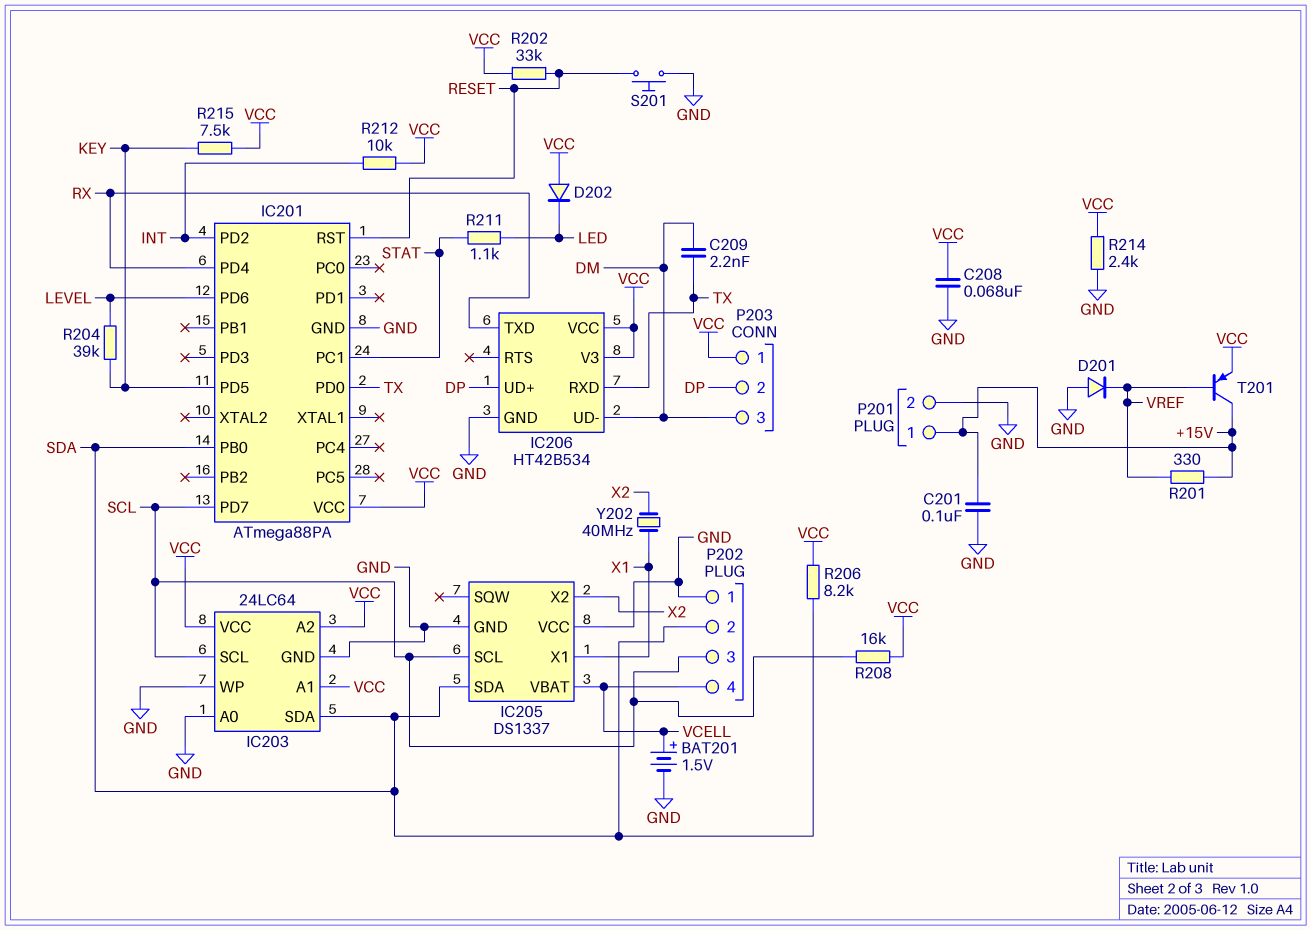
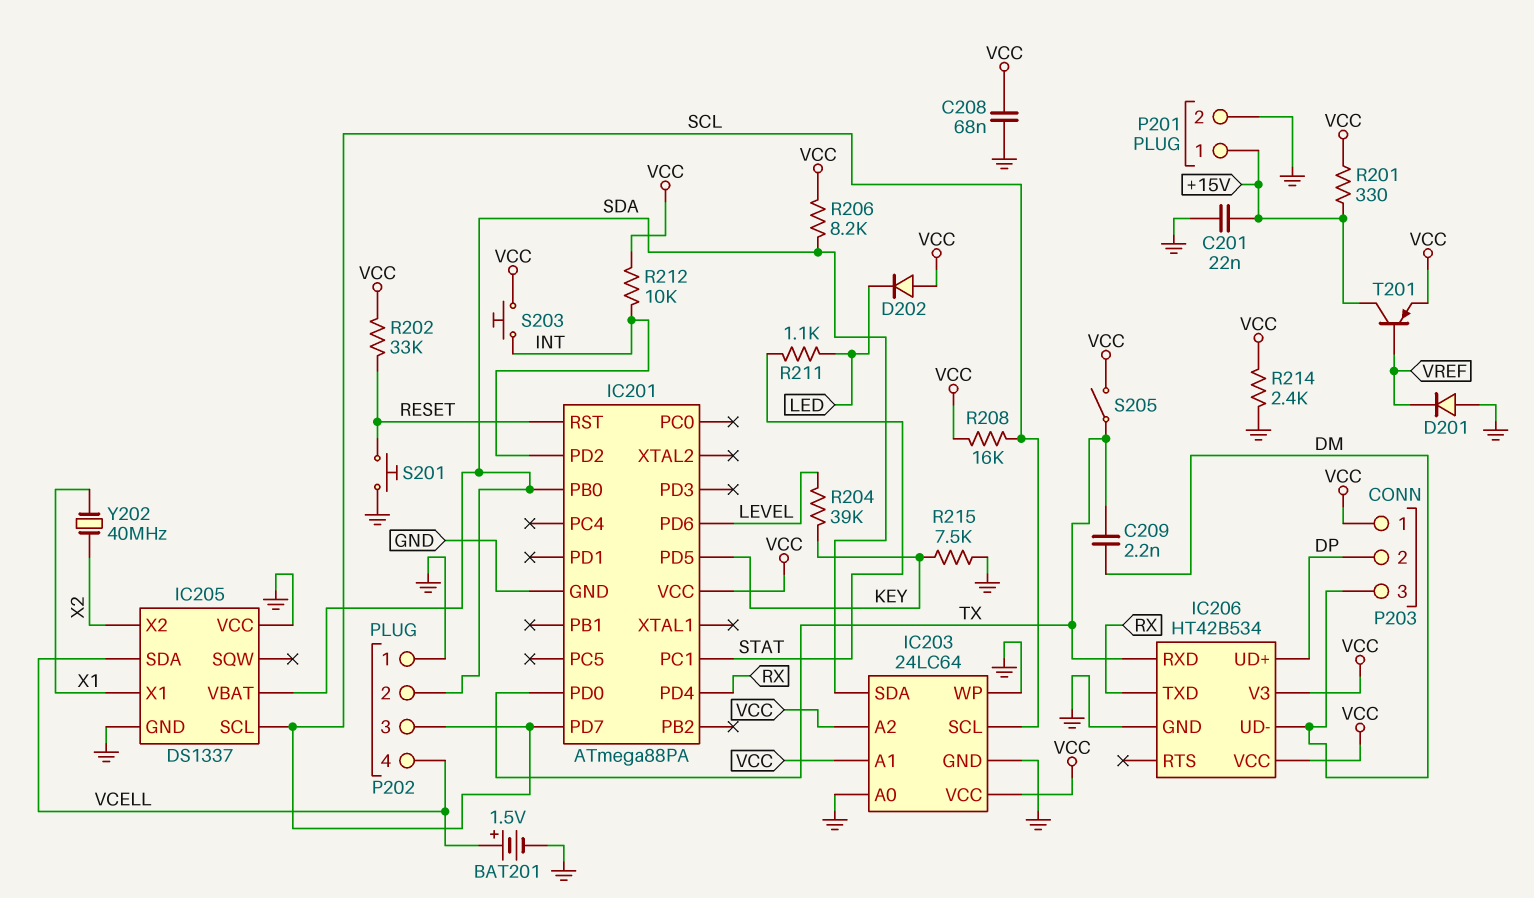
C201: 100nF (+15V, GND) -> 22nF (+15V, GND)
IC205 pin SDA: SDA -> VCELL
IC205 pin VBAT: VCELL -> SDA
R201: 330 (+15V, VREF) -> 330 (+15V, VCC)
R215: 7.5k (KEY, VCC) -> 7.5k (GND, KEY)
S203: none -> button (INT, VCC)
S205: none -> switch (TX, VCC)

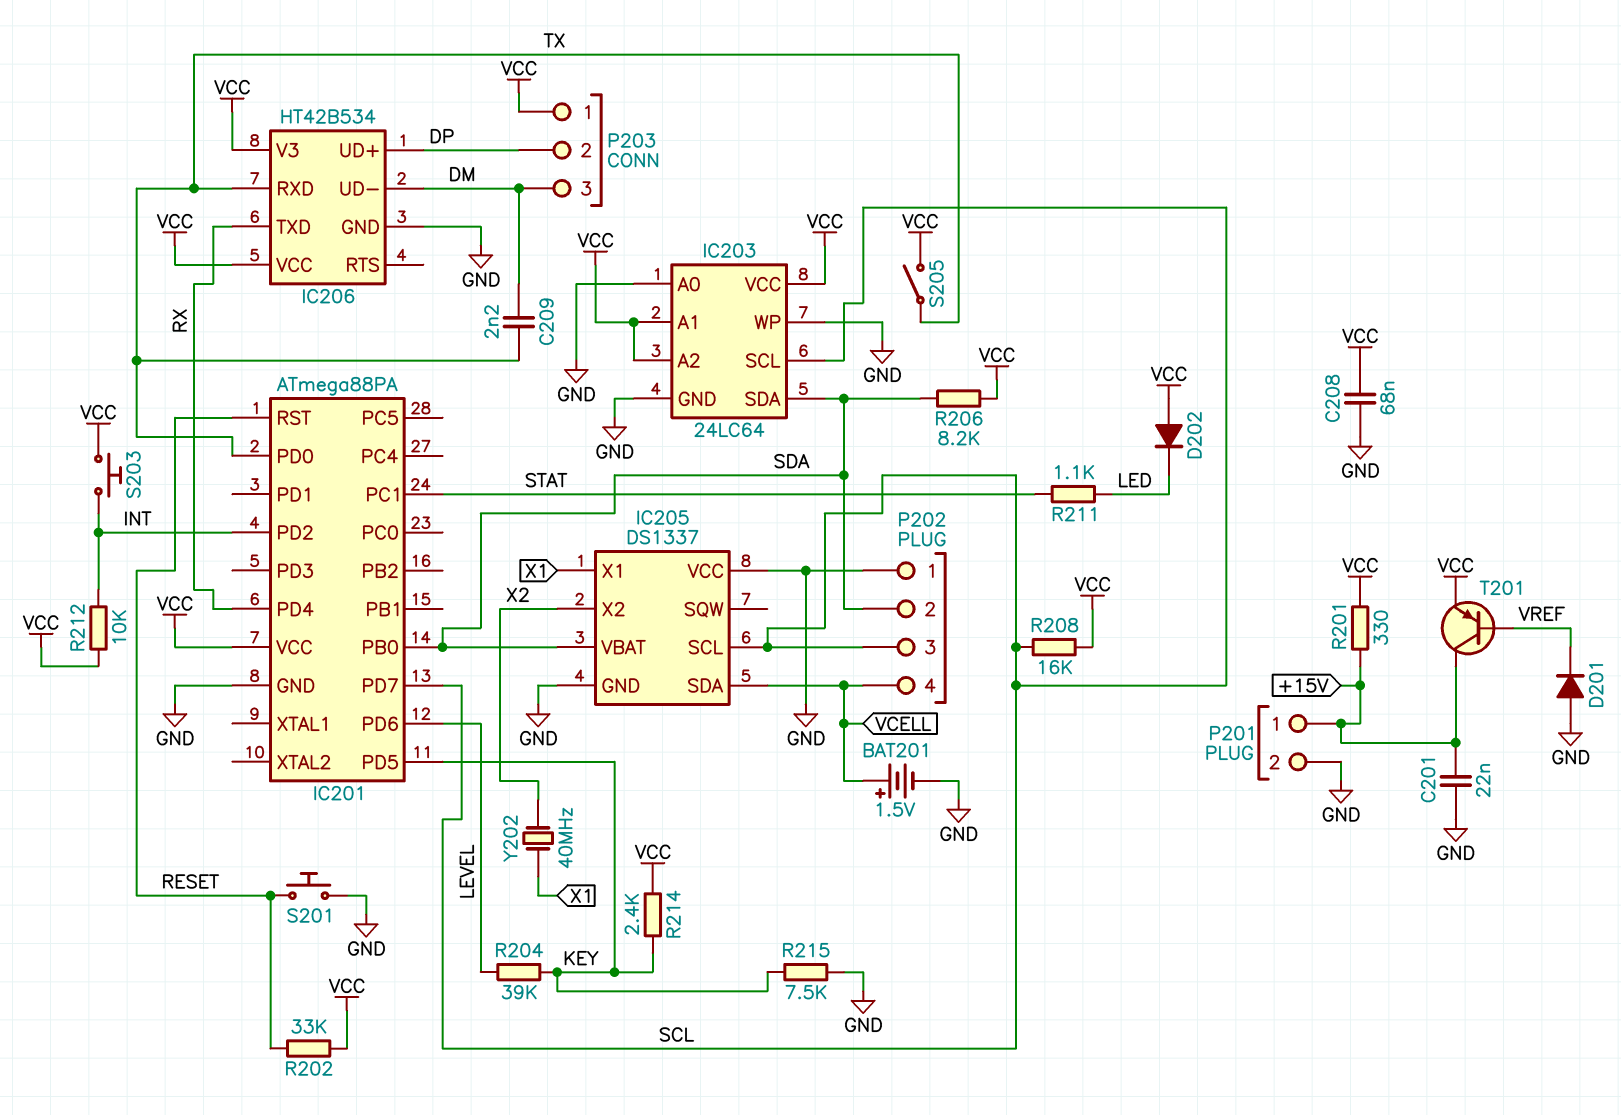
R214: 2.4k (GND, VCC) -> 2.4k (KEY, VCC)

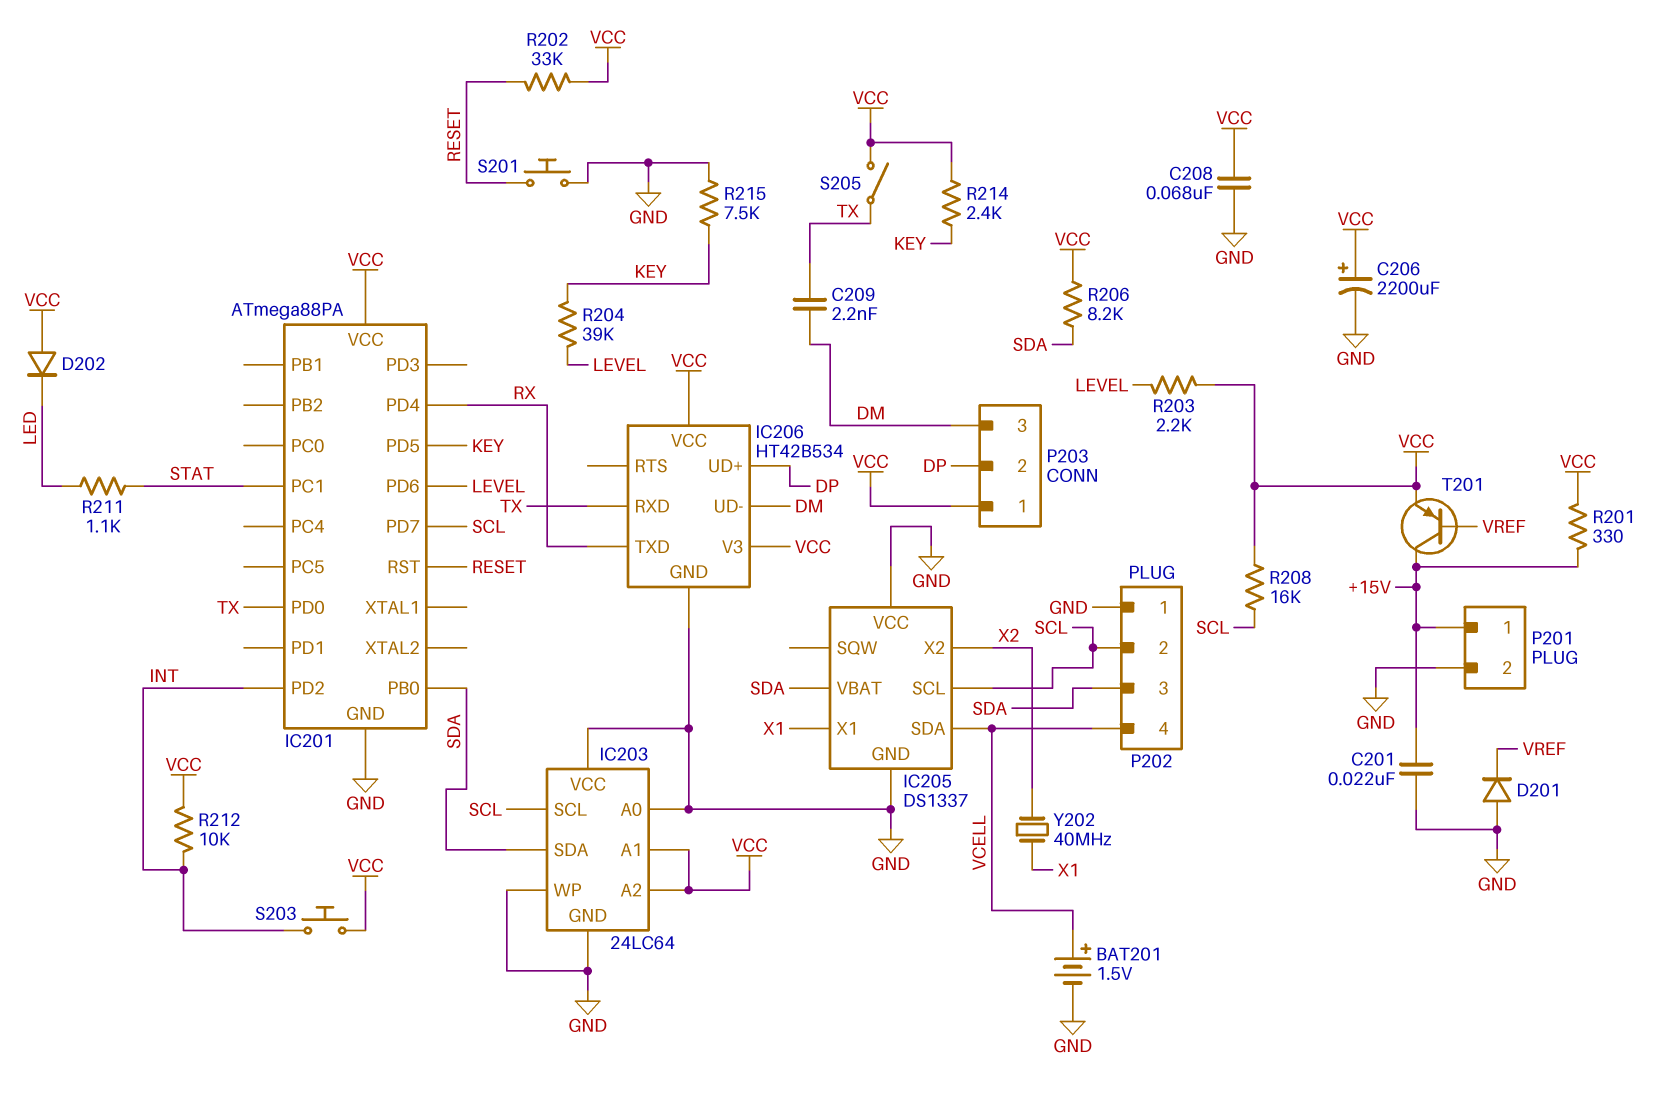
C206: none -> 2200uF (plus VCC, minus GND)
IC203 pin VCC: VCC -> GND
P202 pin 2: SDA -> SCL
P202 pin 3: SCL -> SDA
R203: none -> 2.2k (LEVEL, VCC)

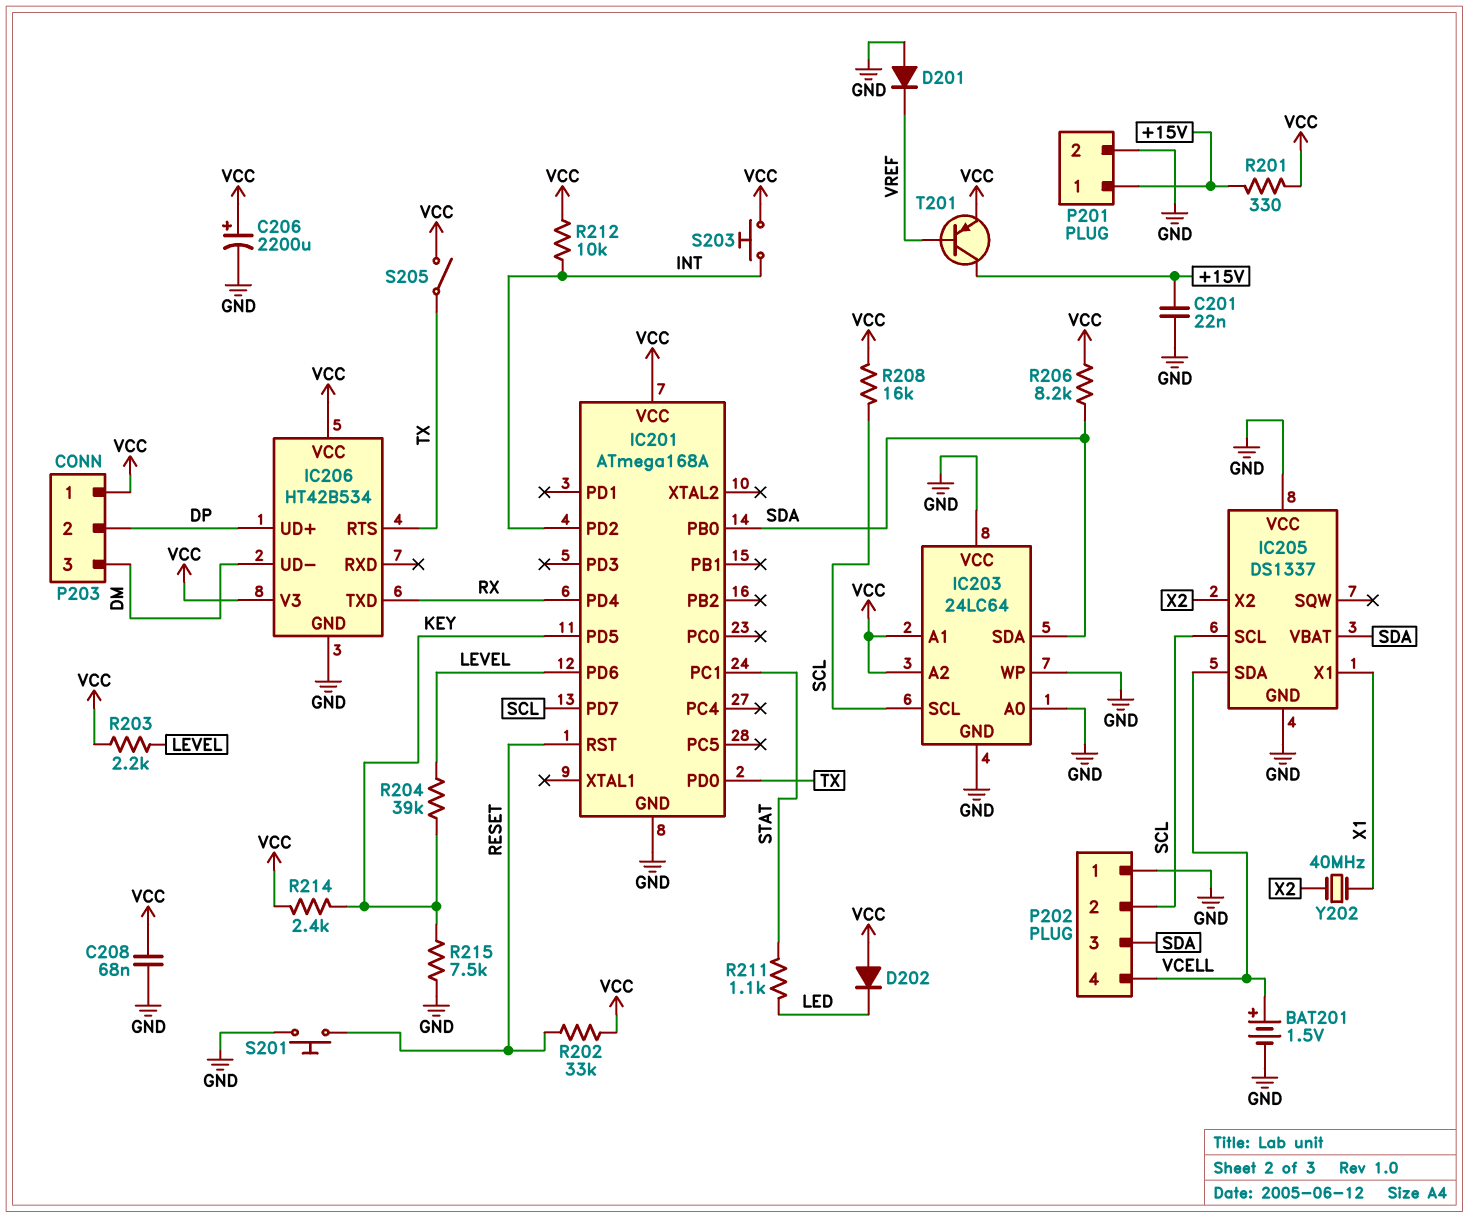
C209: 2.2nF (DM, TX) -> none
IC201: ATmega88PA -> ATmega168A
IC206 pin RTS: none -> TX
IC206 pin RXD: TX -> none

